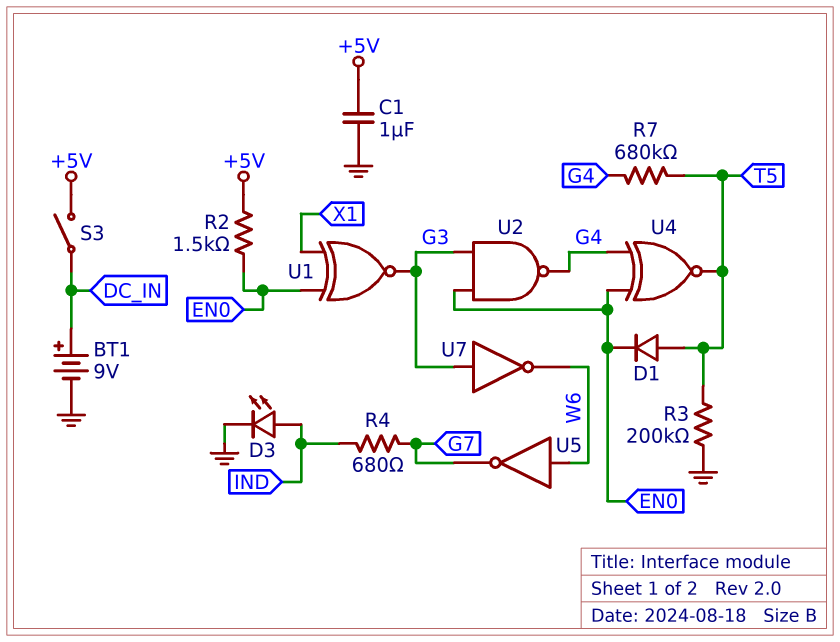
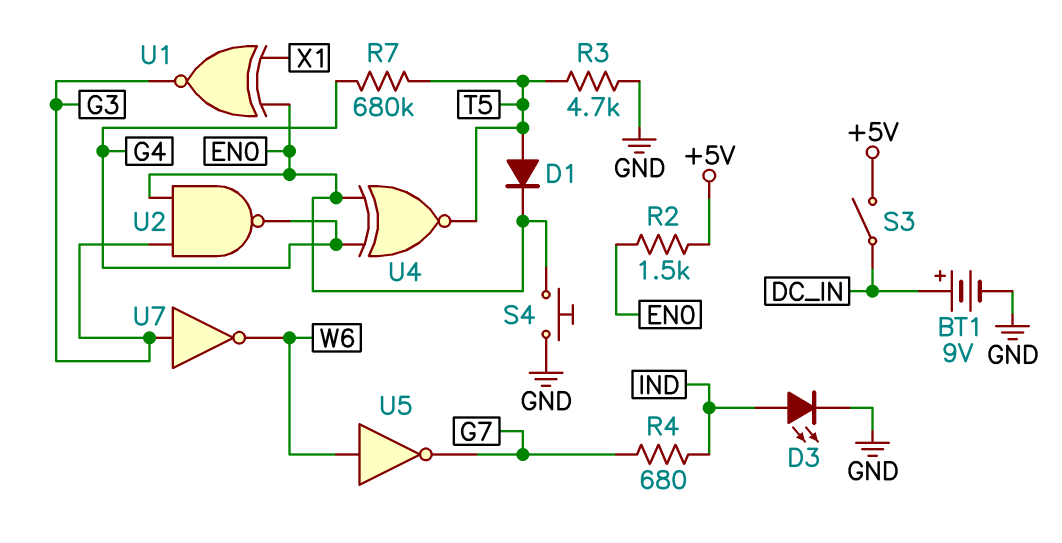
C1: 1uF (+5V, GND) -> none
R3: 200k (GND, T5) -> 4.7k (GND, T5)
S4: none -> button (EN0, GND)

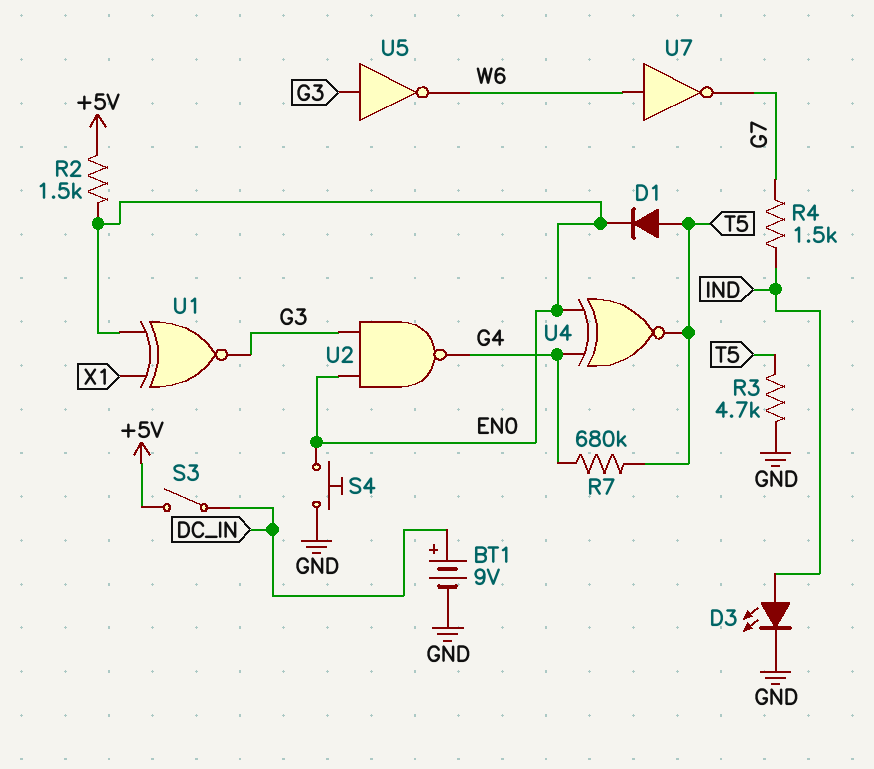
R4: 680 (G7, IND) -> 1.5k (G7, IND)
U5: NOT (in W6, out G7) -> NOT (in G3, out W6)
U7: NOT (in G3, out W6) -> NOT (in W6, out G7)

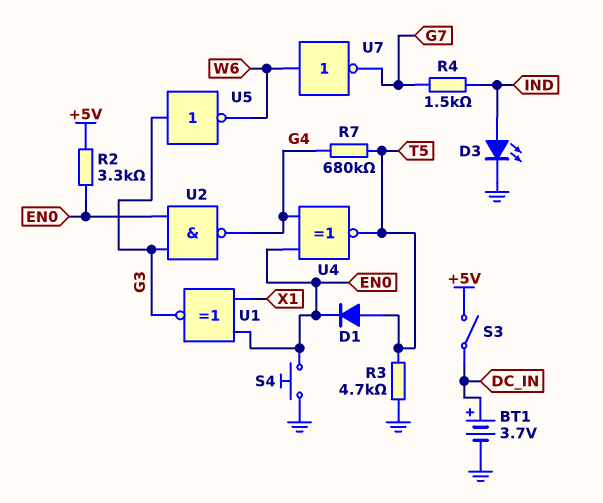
BT1: 9V (plus DC_IN, minus GND) -> 3.7V (plus DC_IN, minus GND)
R2: 1.5k (+5V, EN0) -> 3.3k (+5V, EN0)

